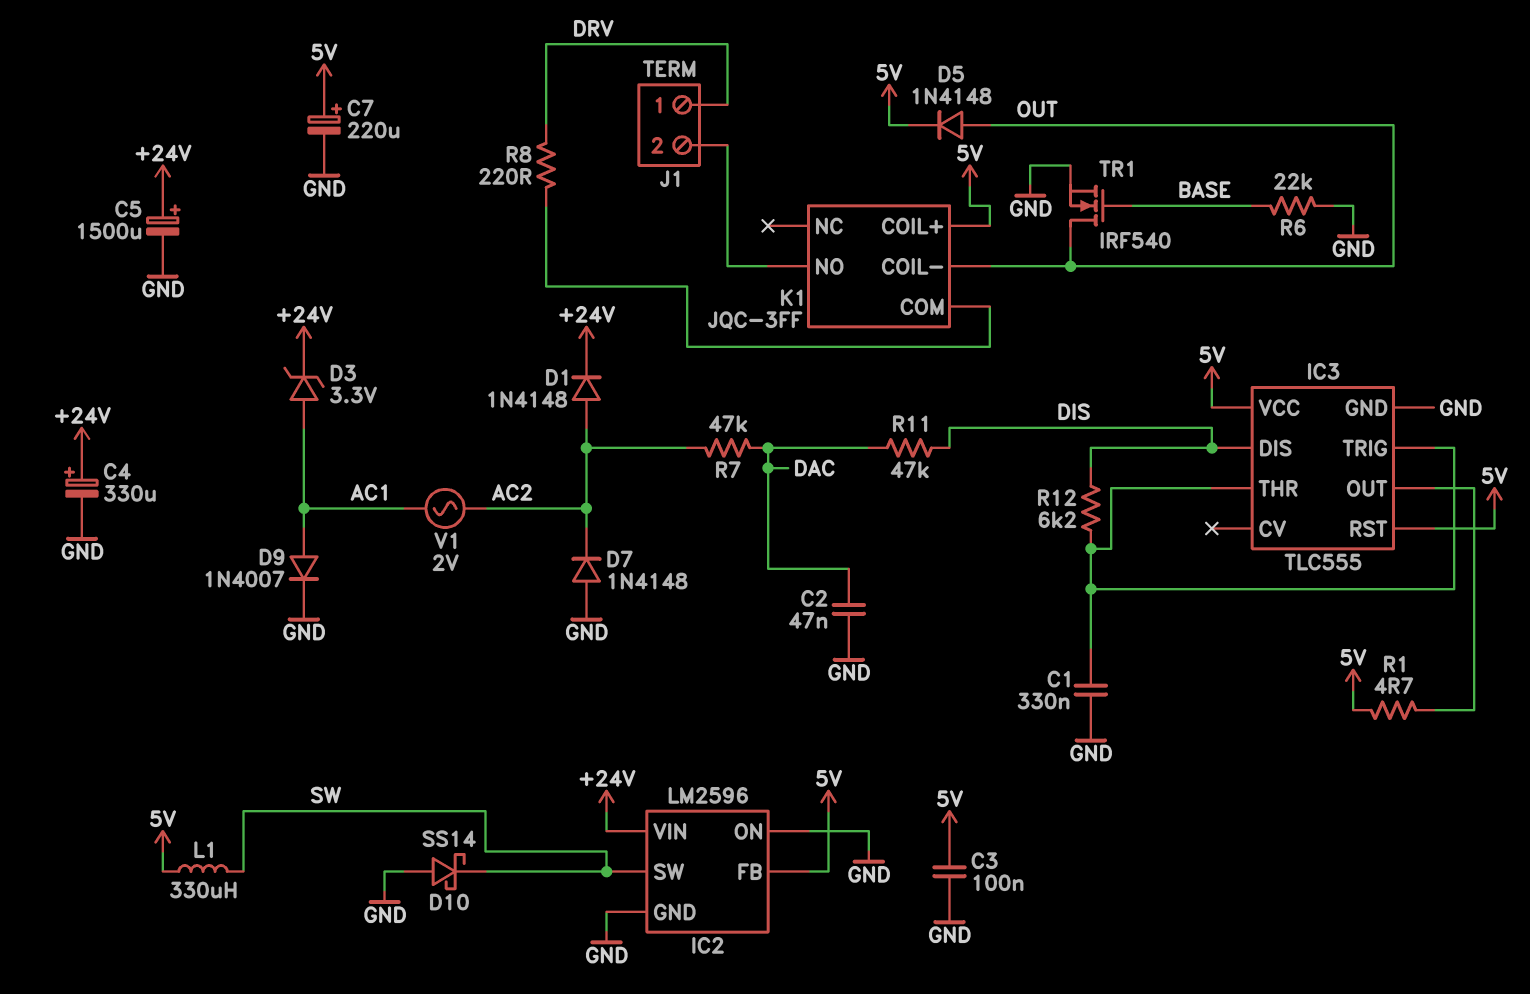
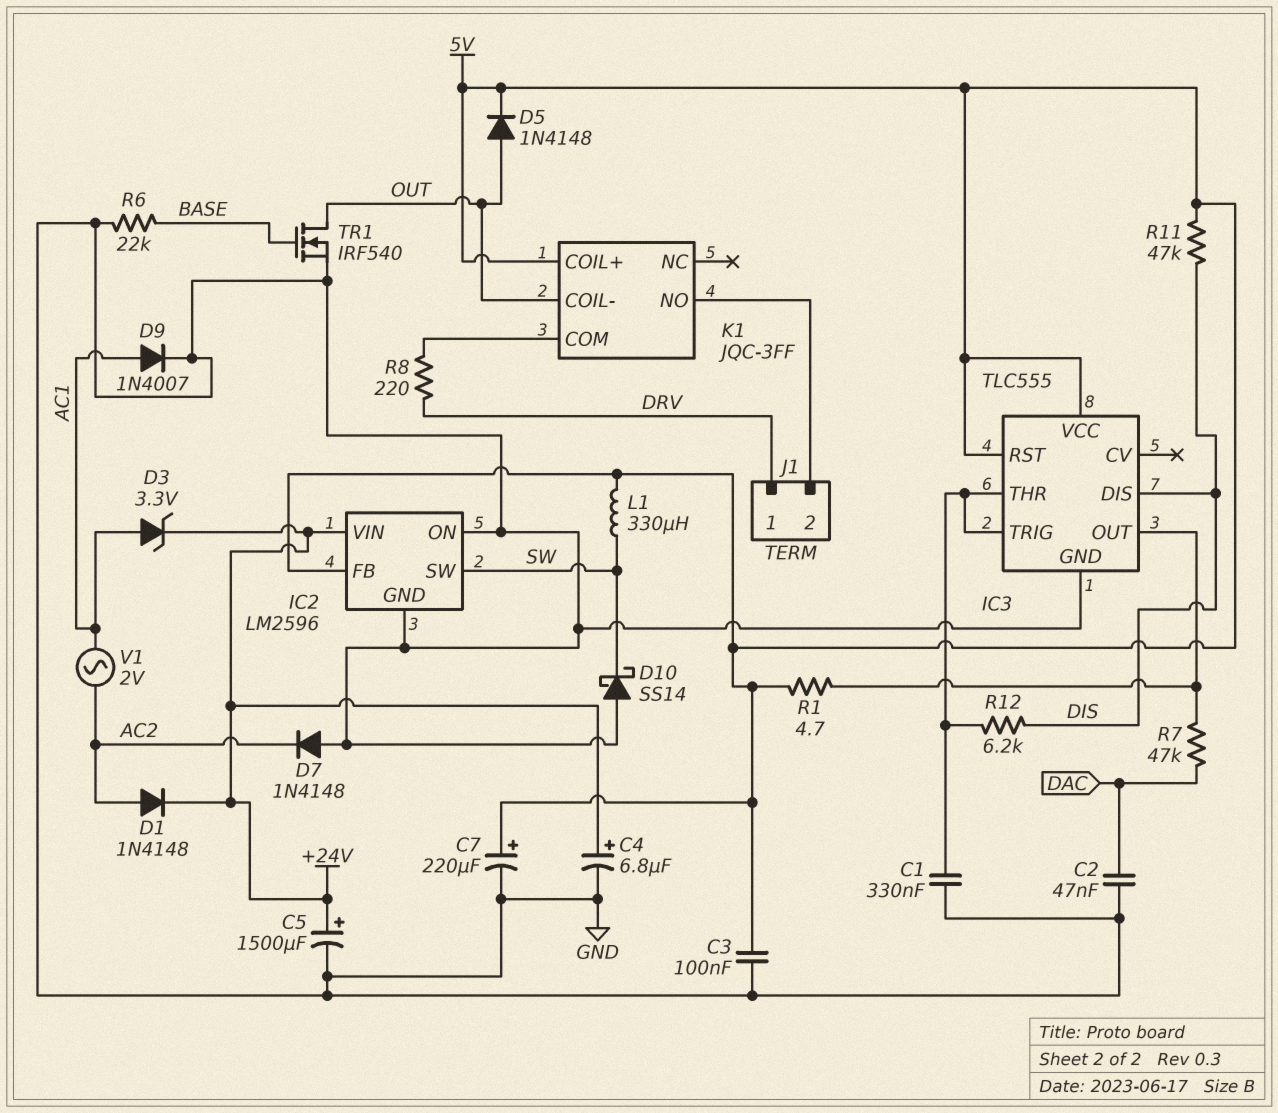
C4: 330uF (plus +24V, minus GND) -> 6.8uF (plus +24V, minus GND)
R7: 47k (AC2, DAC) -> 47k (DAC, IC3/OUT)
R11: 47k (DAC, DIS) -> 47k (5V, DIS)

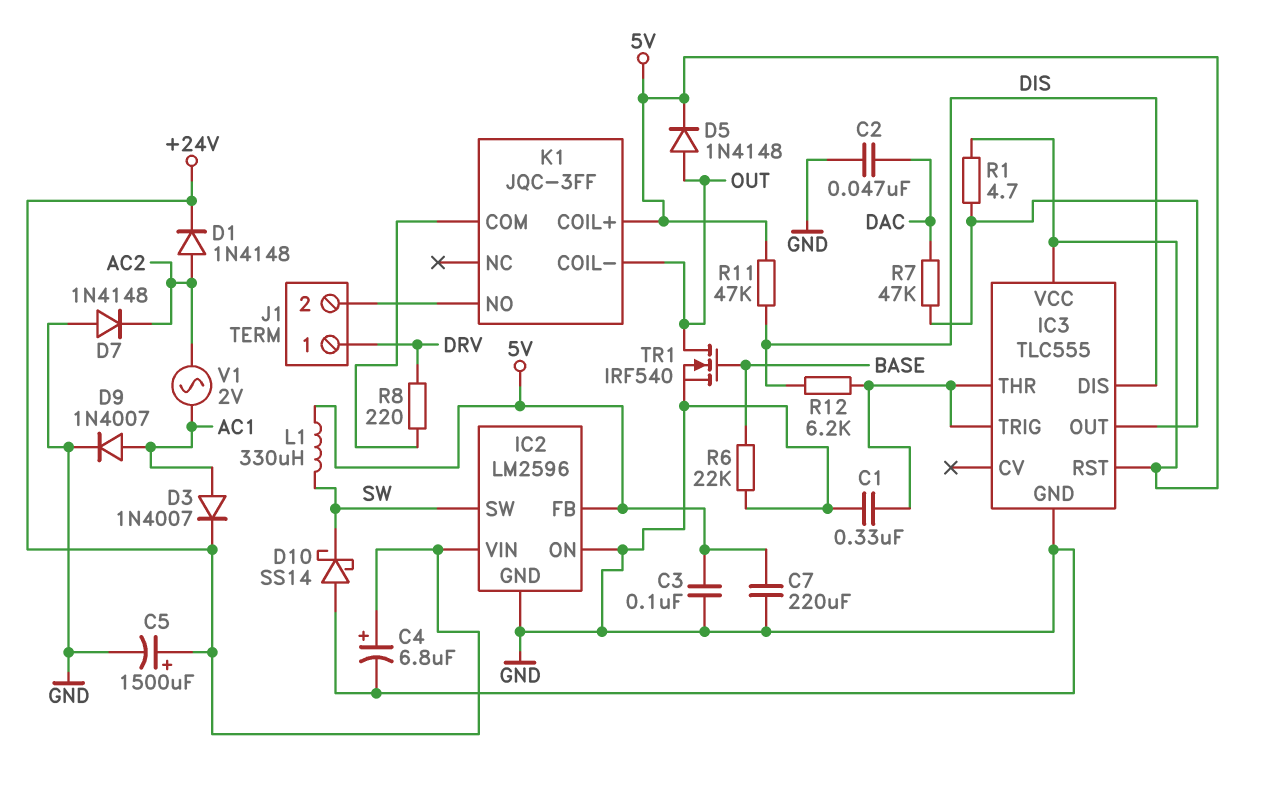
C7: 220uF (plus 5V, minus GND) -> 220uF (5V, GND)
D3: zener 3.3V (A AC1, K +24V) -> diode 1N4007 (A AC1, K +24V)

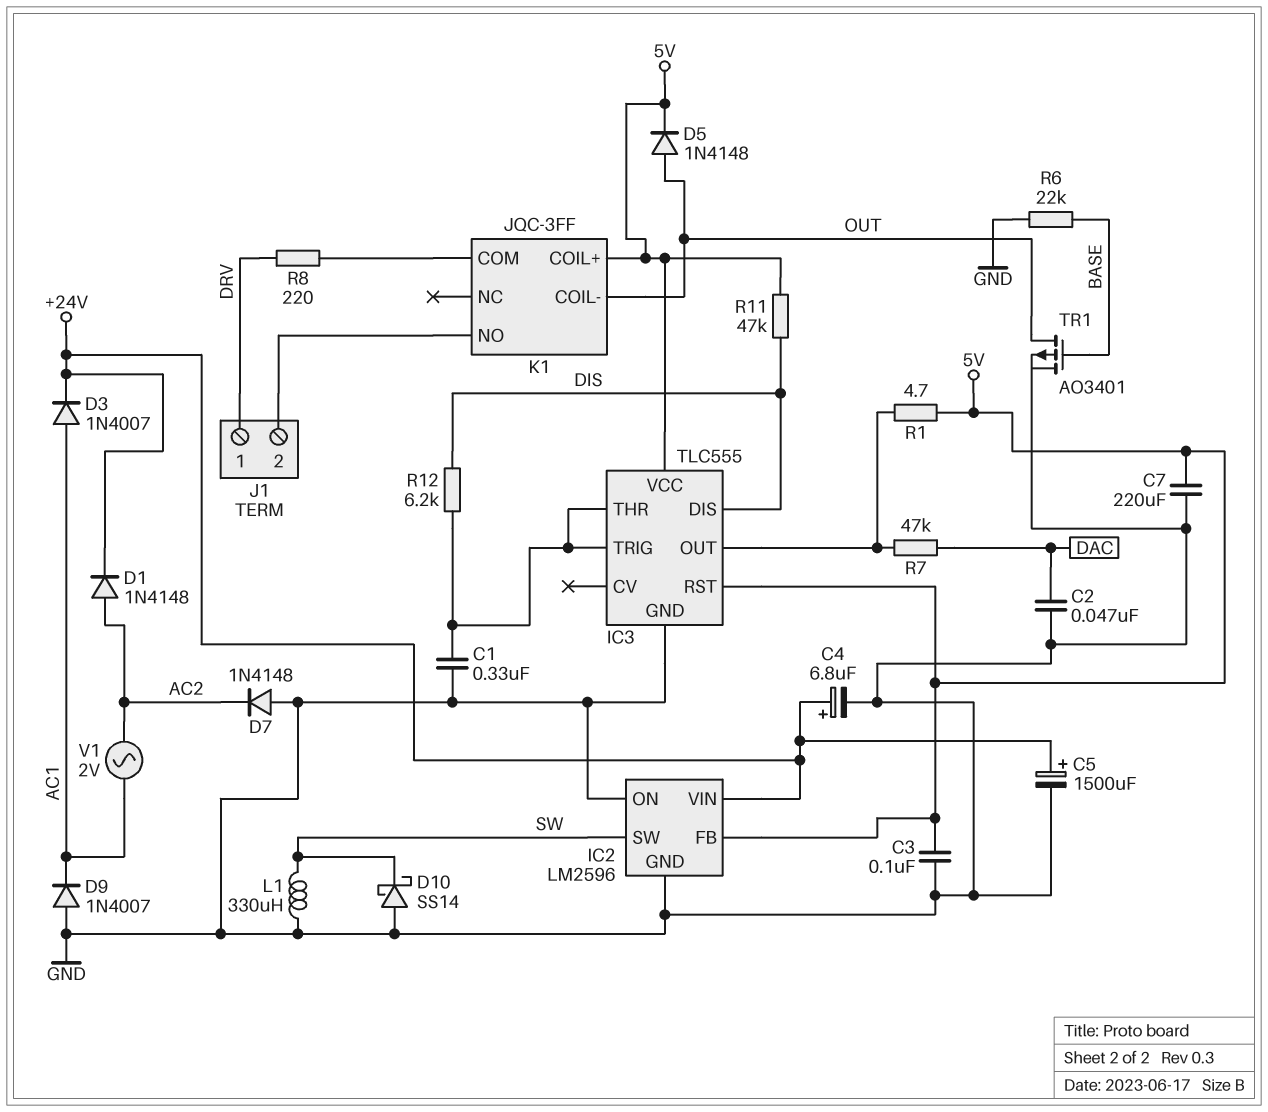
D9: diode 1N4007 (A AC1, K GND) -> diode 1N4007 (A GND, K AC1)
L1: 330uH (5V, SW) -> 330uH (GND, SW)
TR1: NMOS IRF540 (G BASE, D OUT, S GND) -> PMOS AO3401 (G BASE, D OUT, S GND)

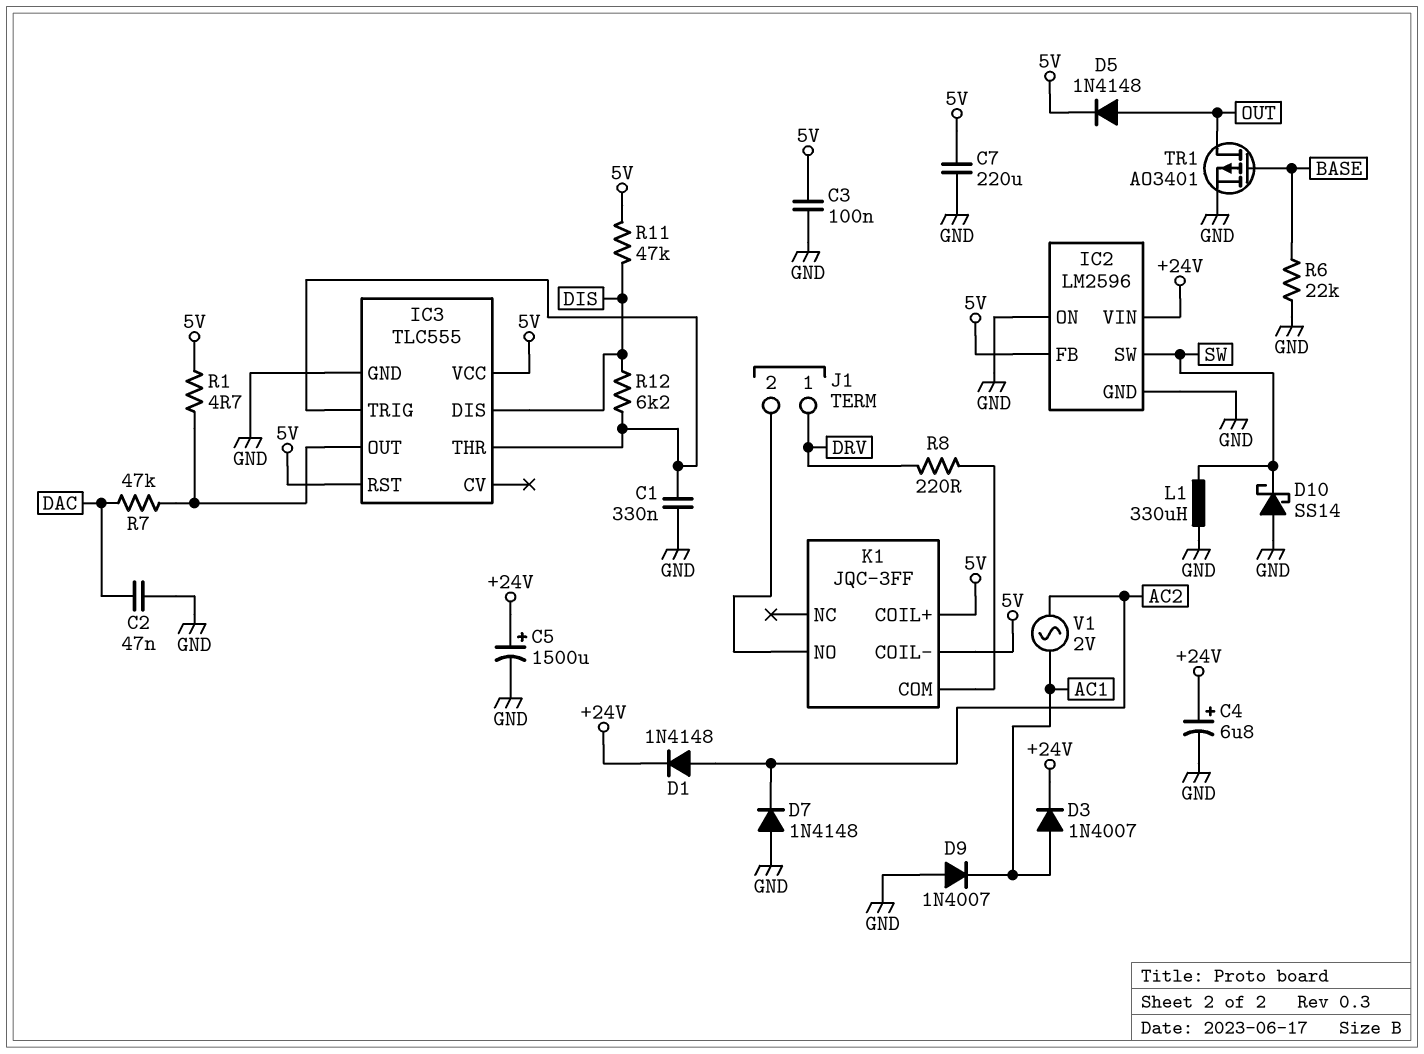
K1 pin COIL-: OUT -> 5V

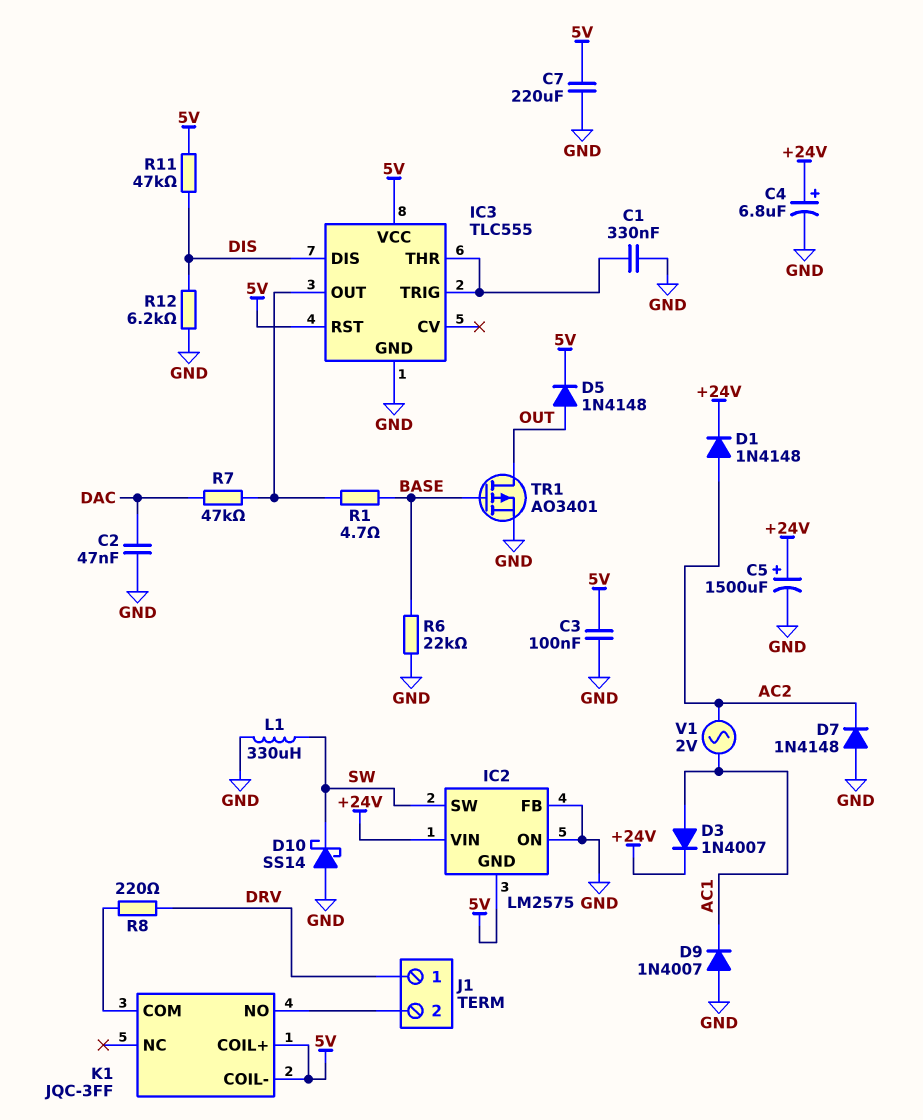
IC2: LM2596 -> LM2575
IC2 pin FB: 5V -> GND
IC2 pin GND: GND -> 5V
R1: 4.7 (5V, IC3/OUT) -> 4.7 (BASE, IC3/OUT)
R12: 6.2k (DIS, IC3/THR) -> 6.2k (DIS, GND)

